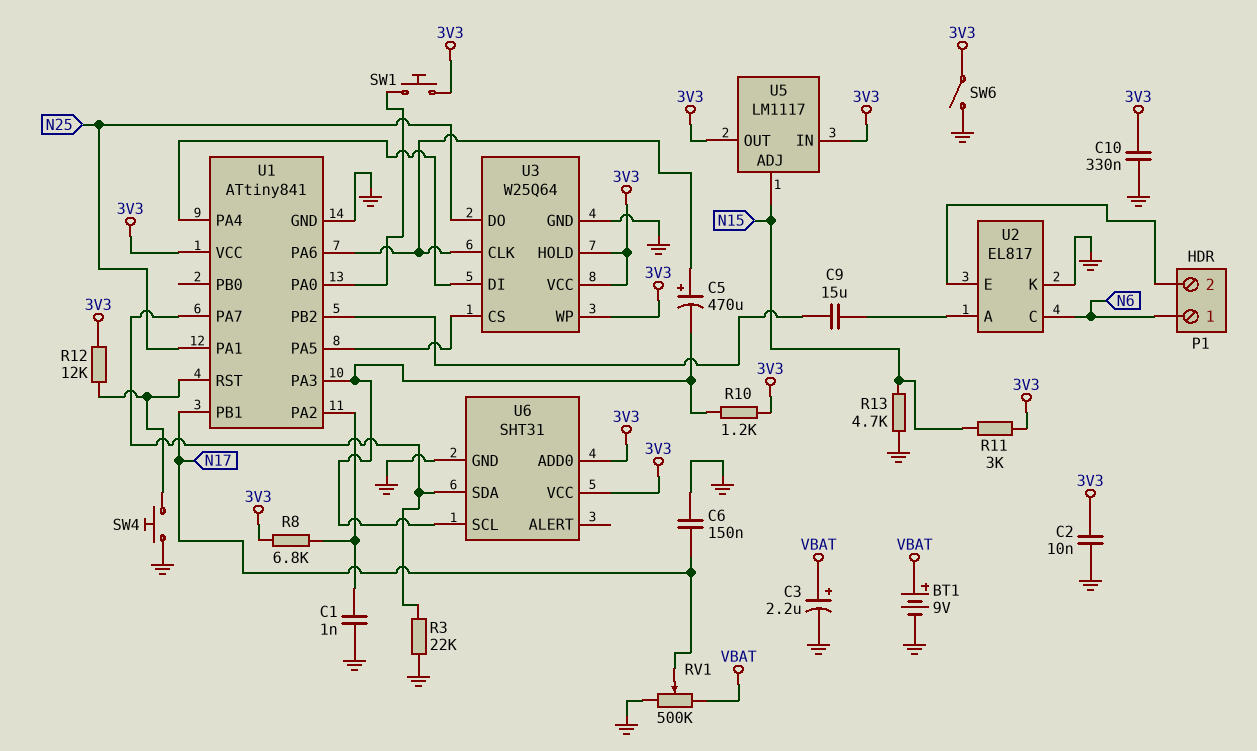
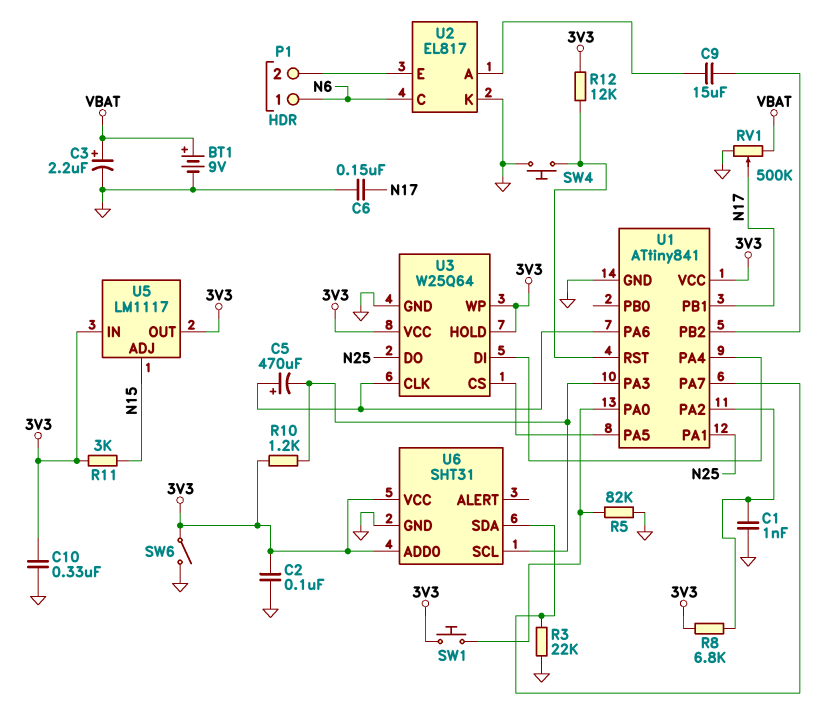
C2: 10nF (3V3, GND) -> 100nF (3V3, GND)
R5: none -> 82k (GND, U1/PA0)
R13: 4.7k (GND, N15) -> none

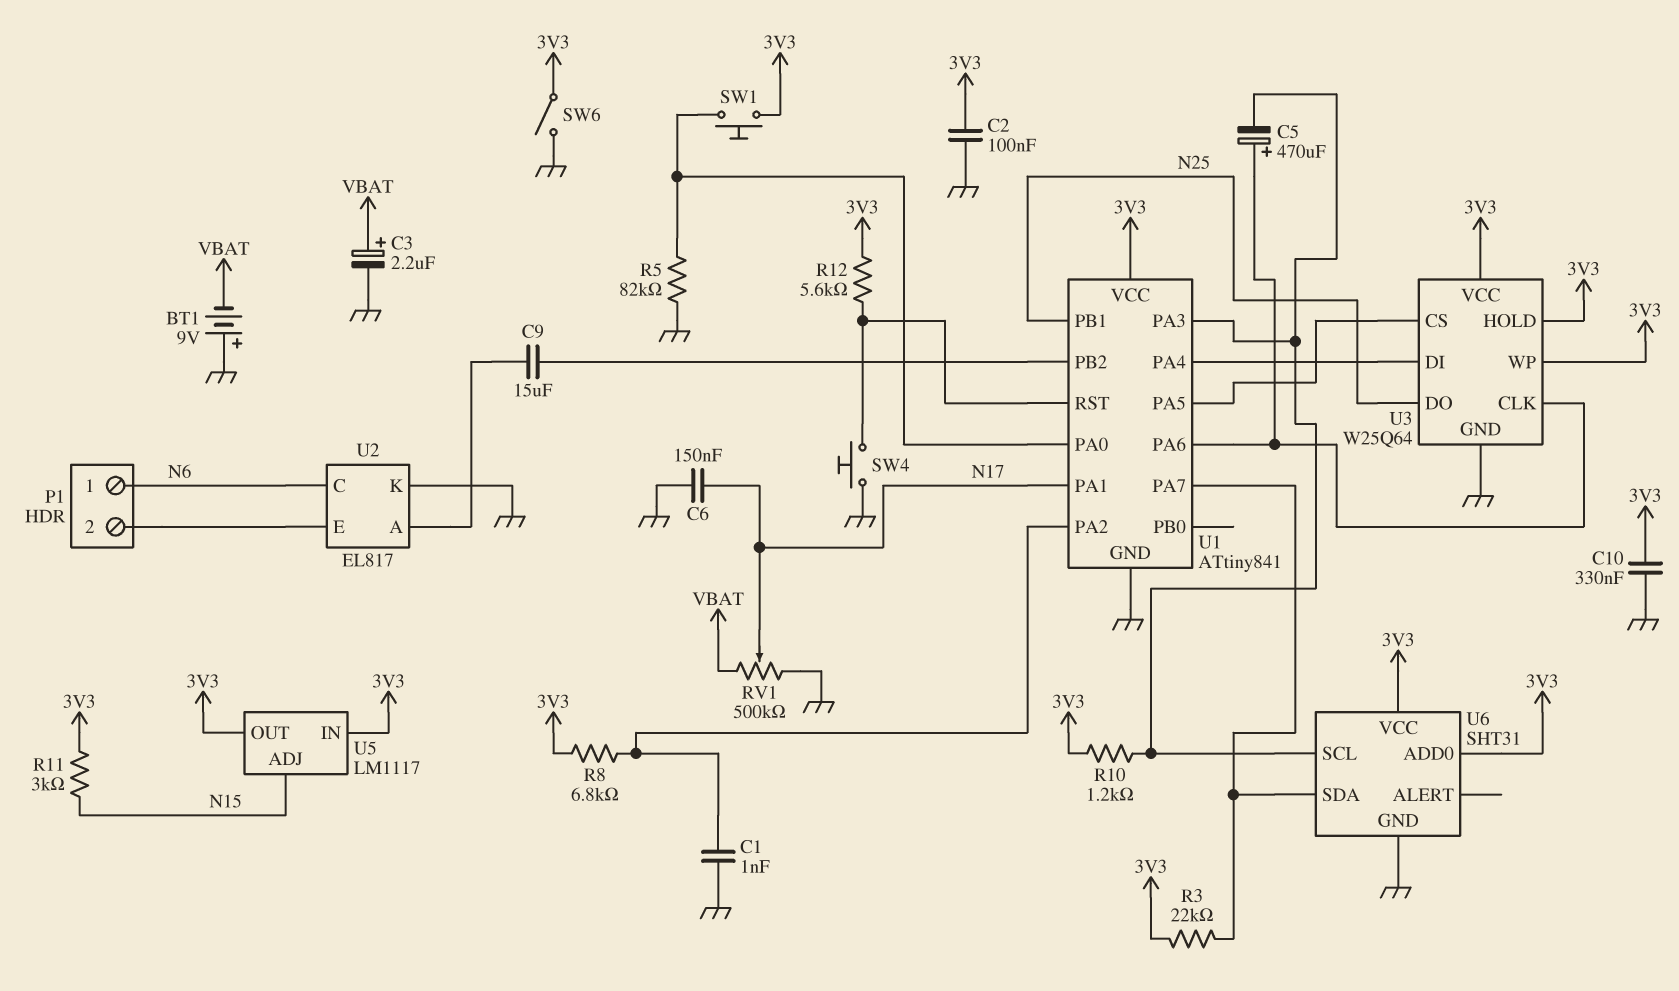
BT1: 9V (plus VBAT, minus GND) -> 9V (plus GND, minus VBAT)
R3: 22k (GND, U1/PA7) -> 22k (3V3, U1/PA7)
R12: 12k (3V3, U1/RST) -> 5.6k (3V3, U1/RST)
U1 pin PA1: N25 -> N17
U1 pin PB1: N17 -> N25

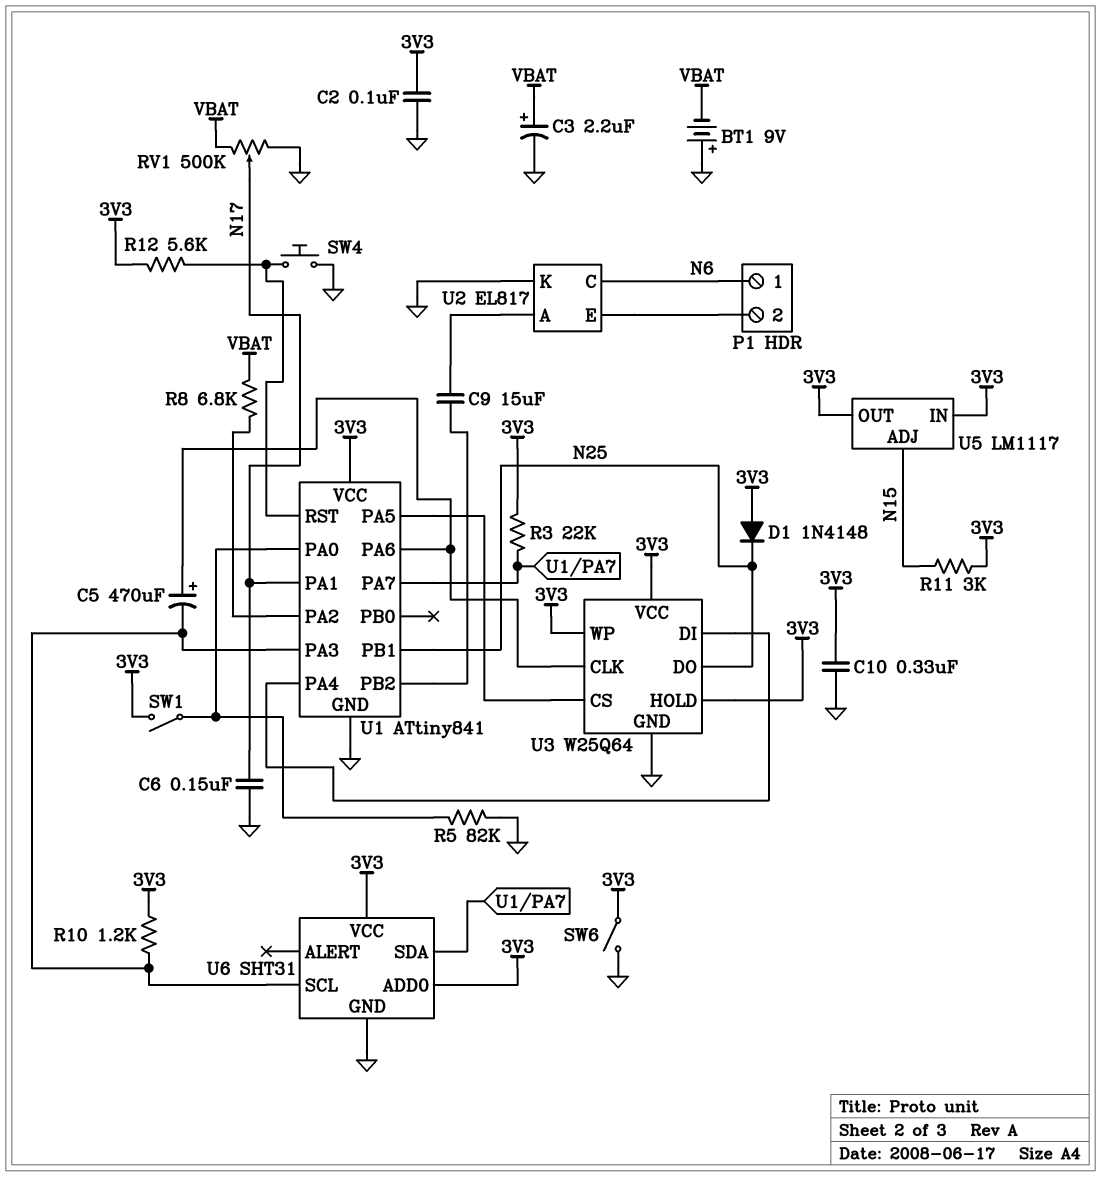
C1: 1nF (GND, U1/PA2) -> none
D1: none -> diode 1N4148 (A 3V3, K N25)
R8: 6.8k (3V3, U1/PA2) -> 6.8k (U1/PA2, VBAT)
SW1: button (3V3, U1/PA0) -> switch (3V3, U1/PA0)

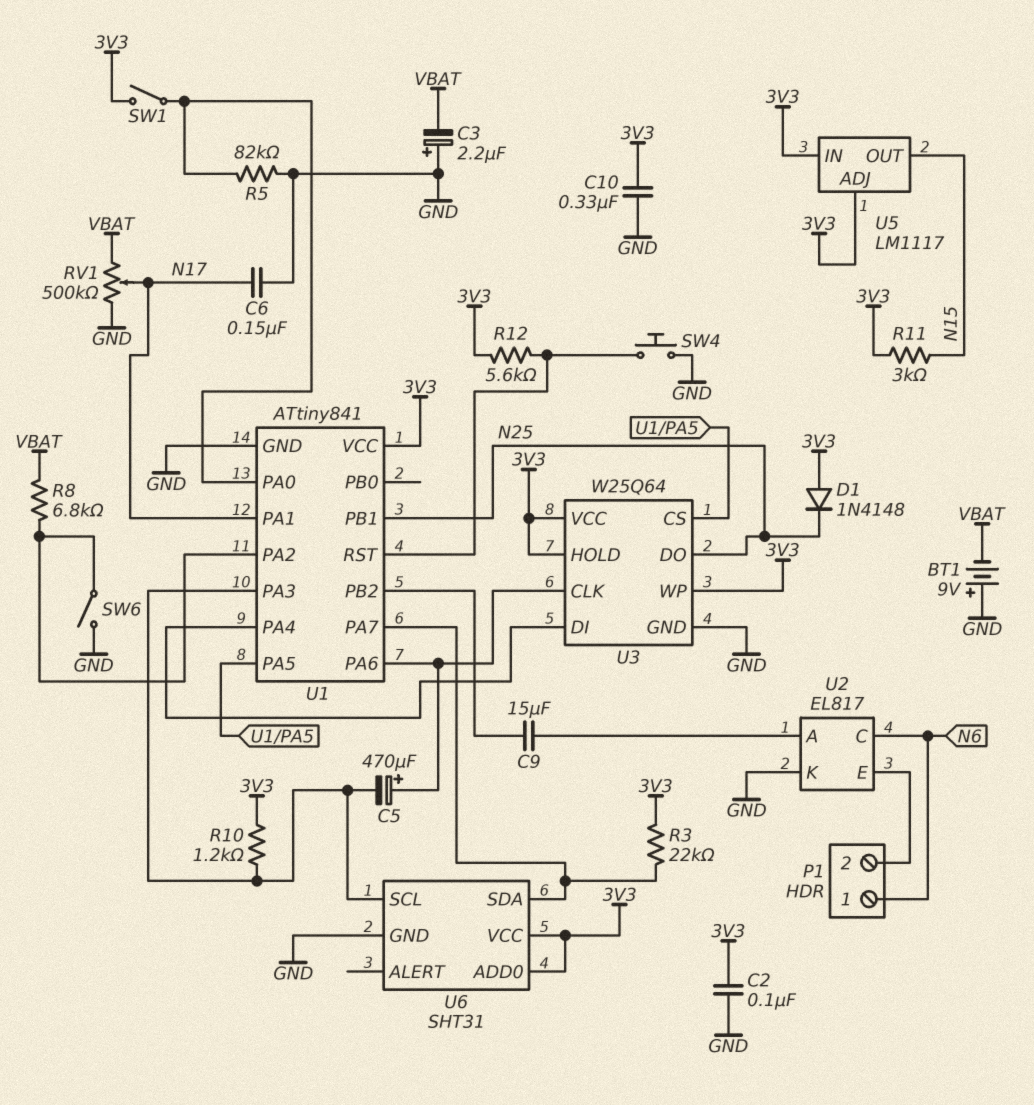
C3: 2.2uF (plus VBAT, minus GND) -> 2.2uF (plus GND, minus VBAT)
SW6: switch (3V3, GND) -> switch (GND, U1/PA2)
U5 pin ADJ: N15 -> 3V3
U5 pin OUT: 3V3 -> N15

